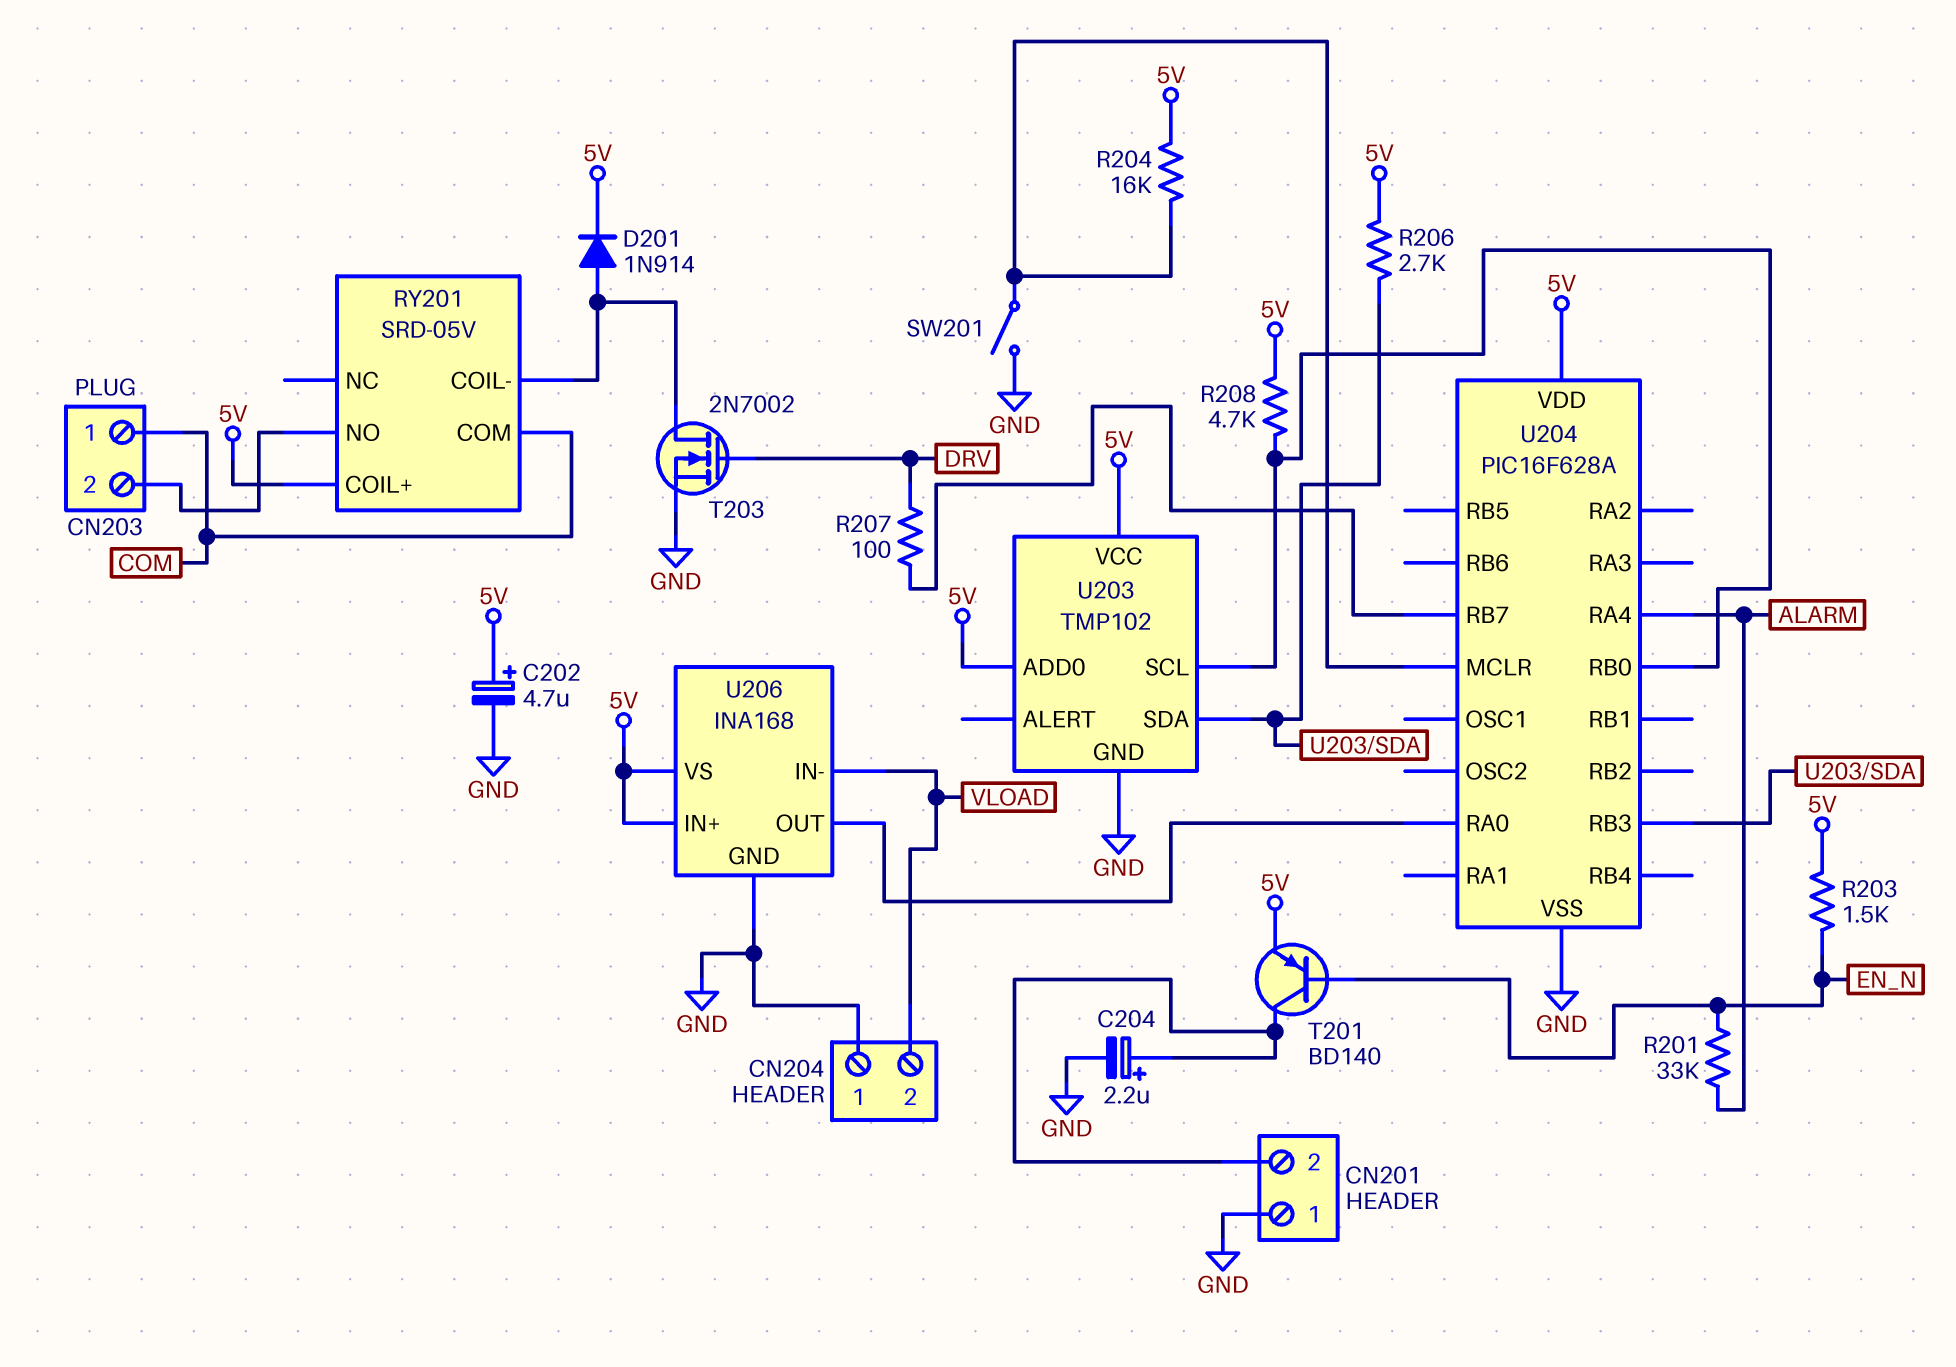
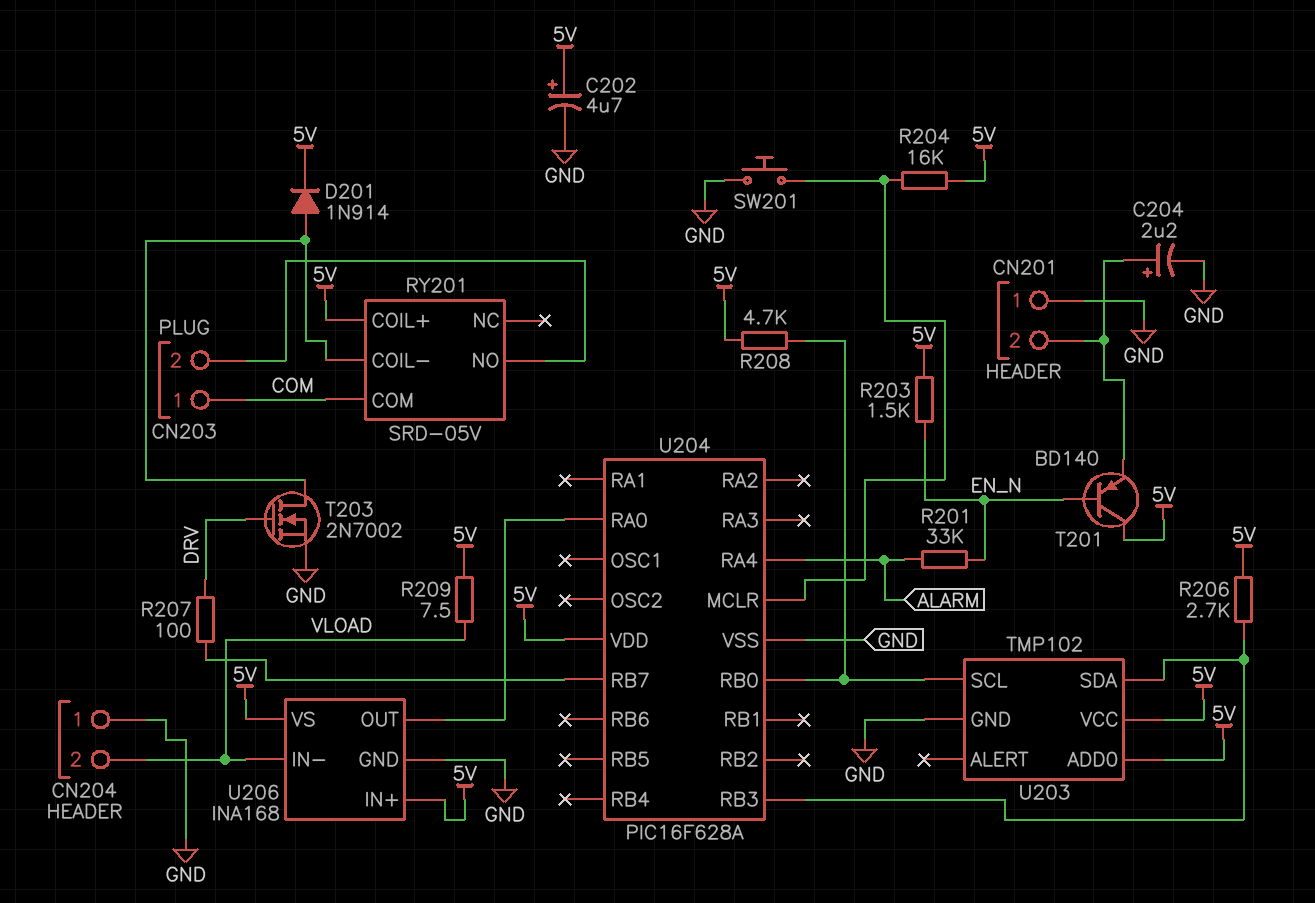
R209: none -> 7.5 (5V, VLOAD)
SW201: switch (GND, U204/MCLR) -> button (GND, U204/MCLR)
T201: PNP BD140 (B EN_N, C CN201/2, E 5V) -> PNP BD140 (B EN_N, C 5V, E CN201/2)

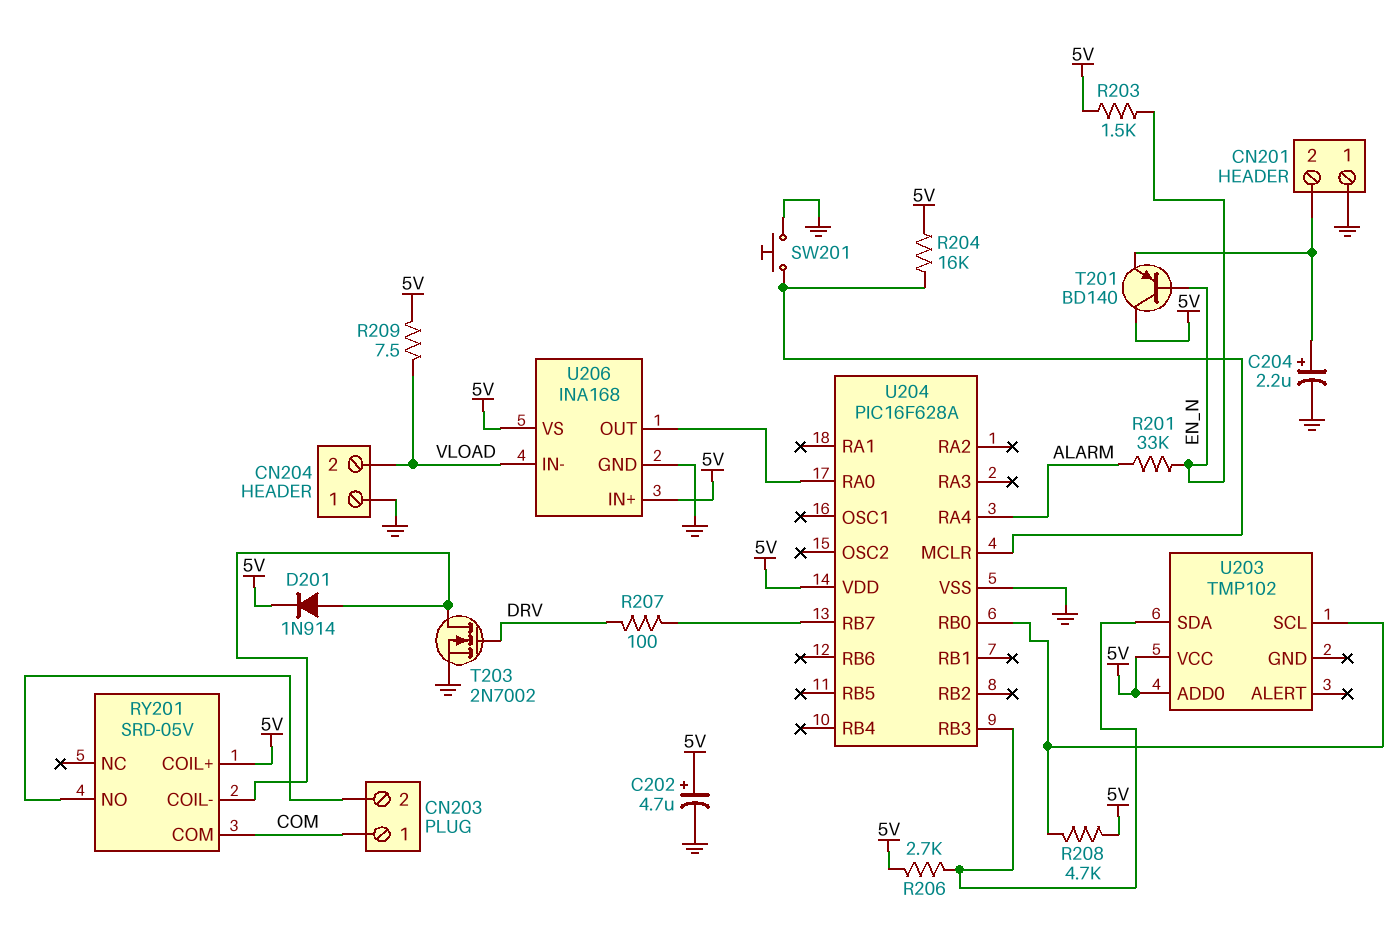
U203 pin GND: GND -> none

